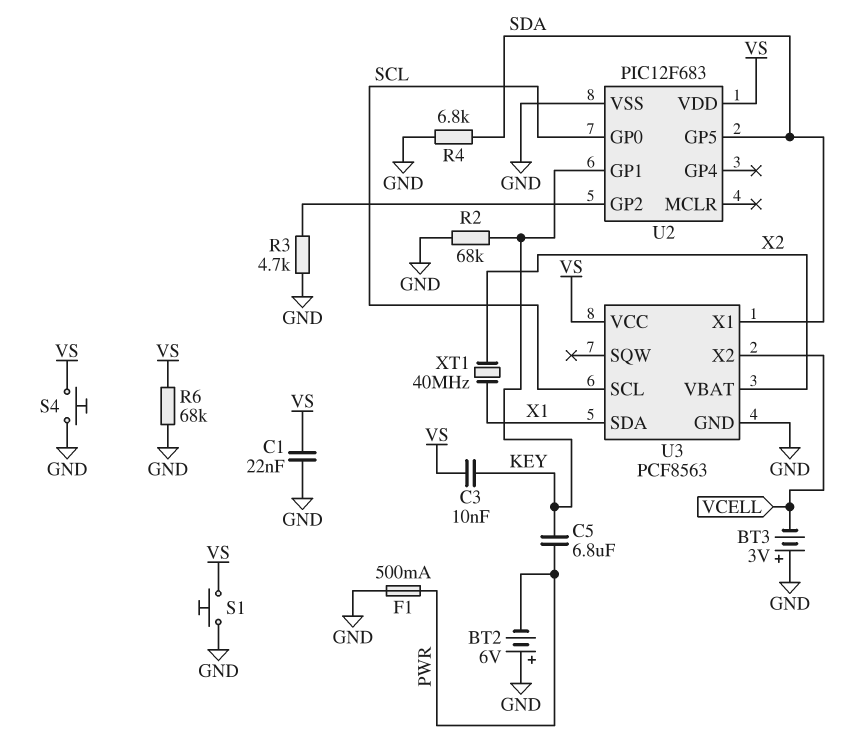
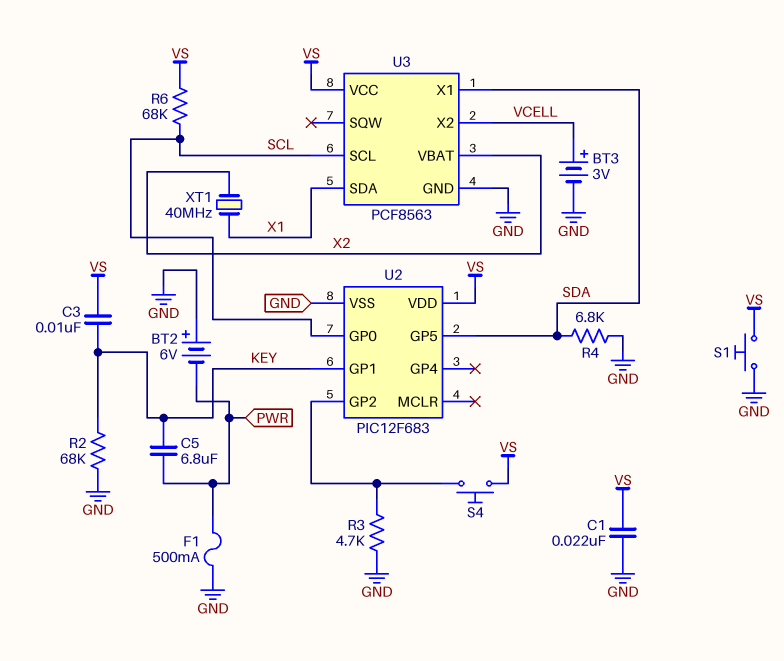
BT3: 3V (plus GND, minus VCELL) -> 3V (plus VCELL, minus GND)
R6: 68k (GND, VS) -> 68k (SCL, VS)
S4: button (GND, VS) -> button (U2/GP2, VS)

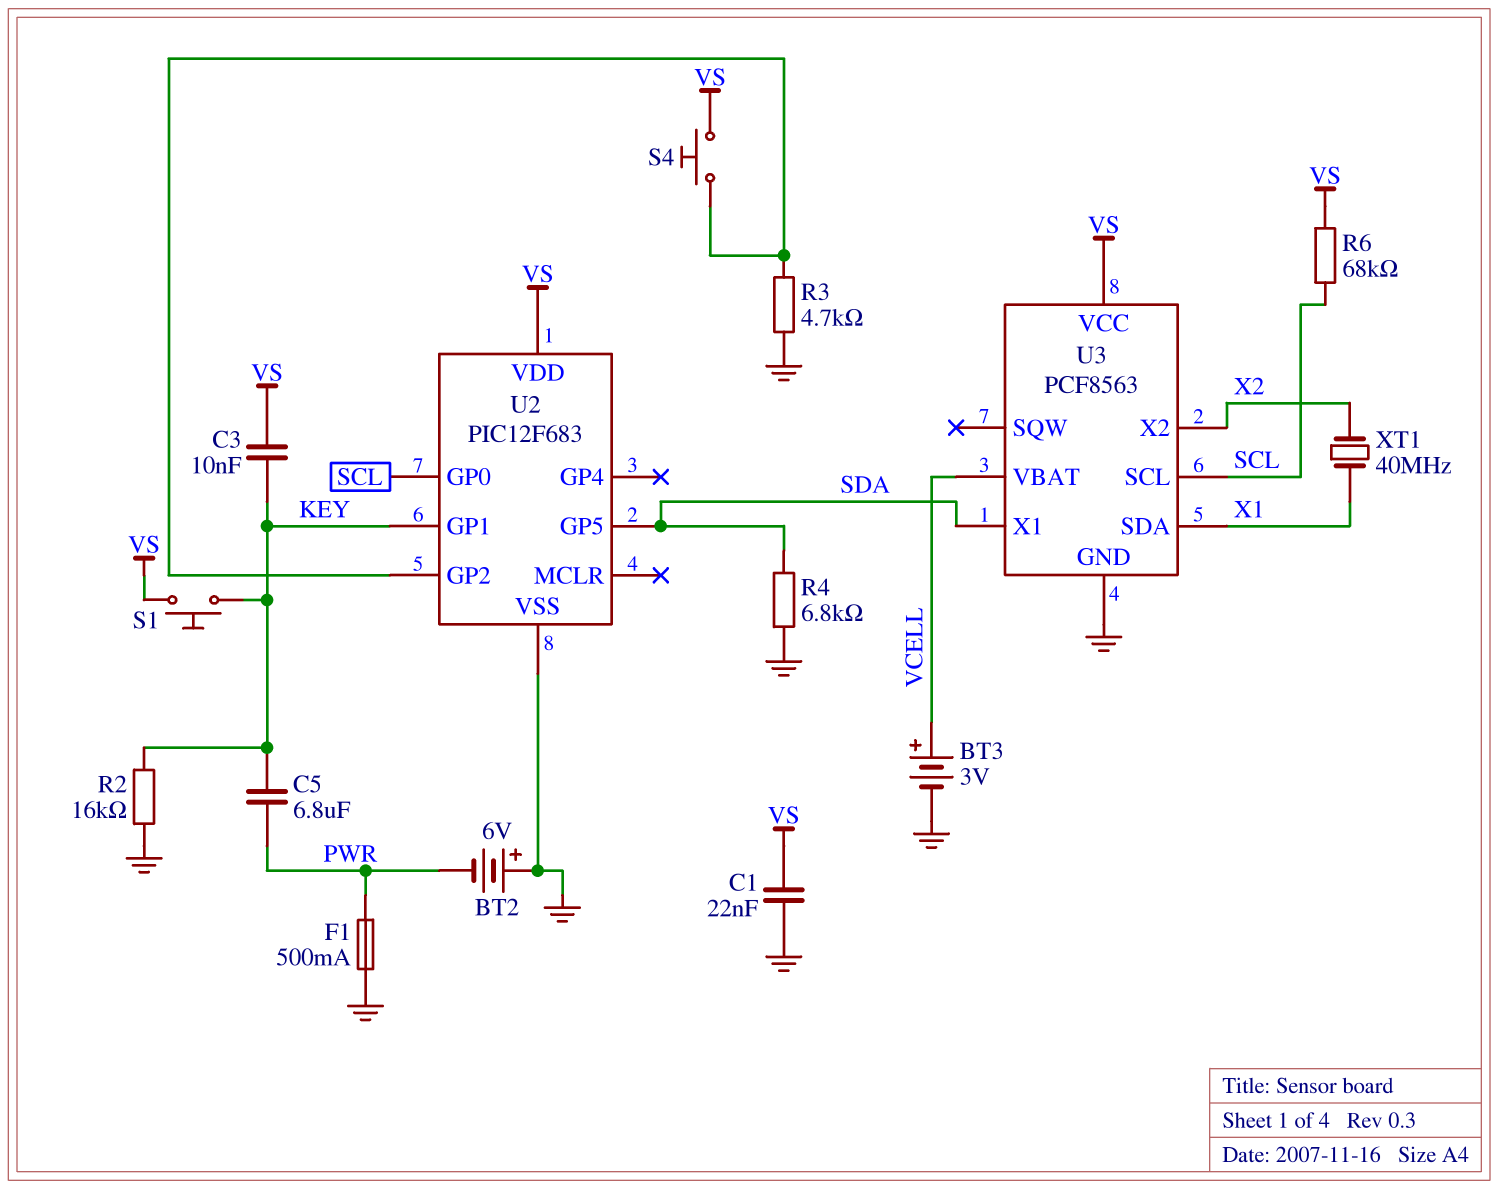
R2: 68k (GND, KEY) -> 16k (GND, KEY)
S1: button (GND, VS) -> button (KEY, VS)
U3 pin VBAT: X2 -> VCELL
U3 pin X2: VCELL -> X2

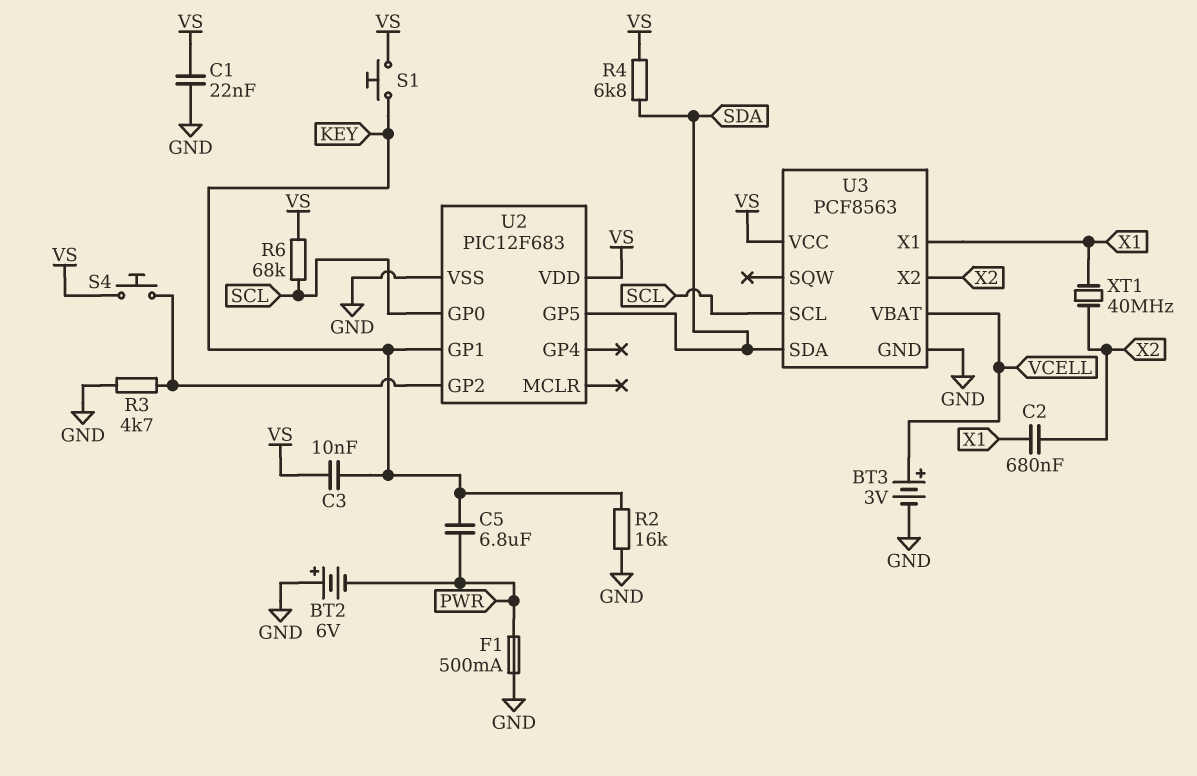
C2: none -> 680nF (X1, X2)
R4: 6.8k (GND, SDA) -> 6.8k (SDA, VS)
U3 pin SDA: X1 -> SDA
U3 pin X1: SDA -> X1

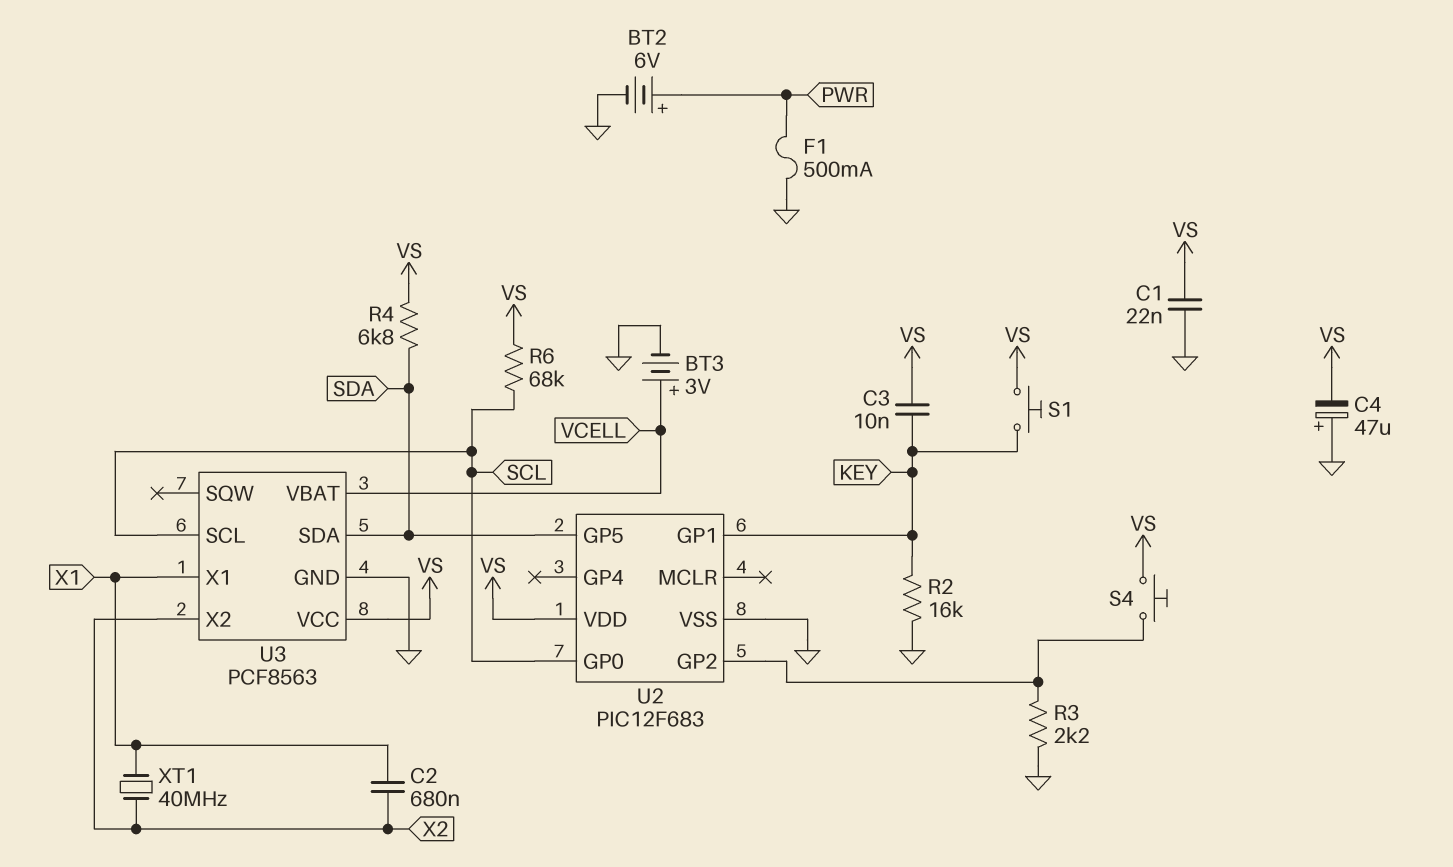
BT2: 6V (plus GND, minus PWR) -> 6V (plus PWR, minus GND)
C4: none -> 47uF (plus GND, minus VS)
C5: 6.8uF (KEY, PWR) -> none
R3: 4.7k (GND, U2/GP2) -> 2.2k (GND, U2/GP2)

